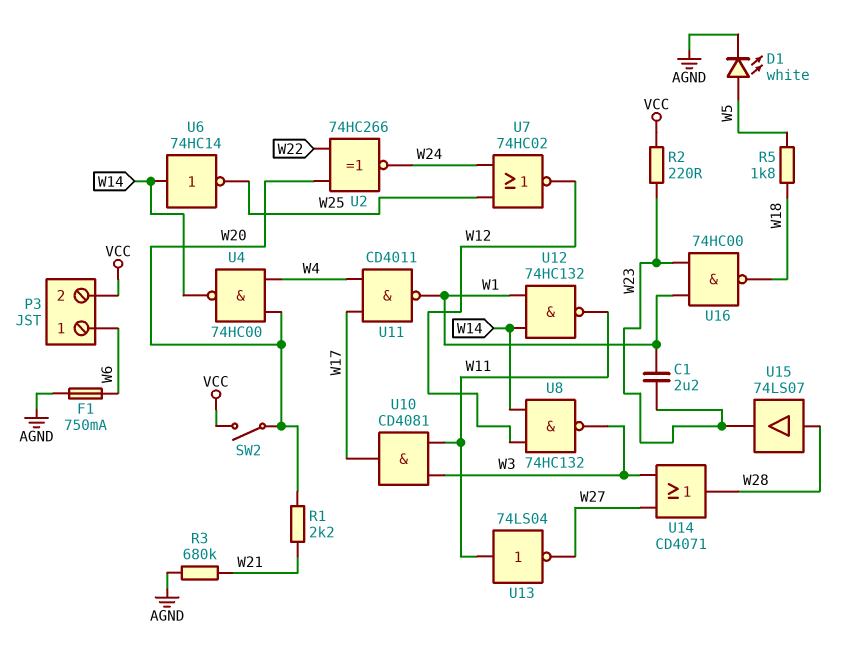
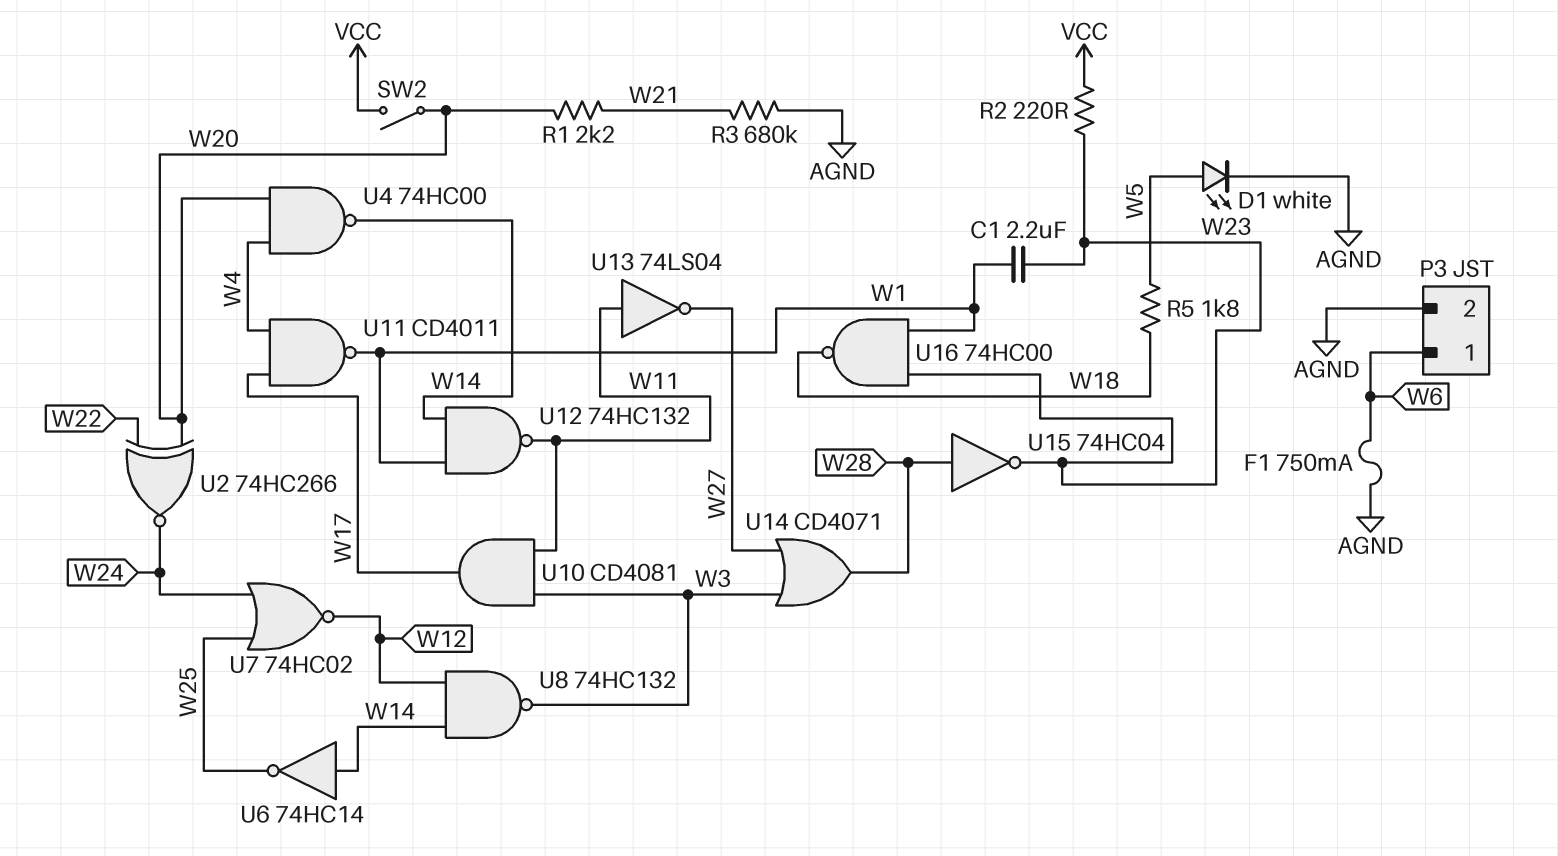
P3 pin 2: VCC -> AGND
U15: buffer 74LS07 (in W28, out W23) -> NOT 74HC04 (in W28, out W23)

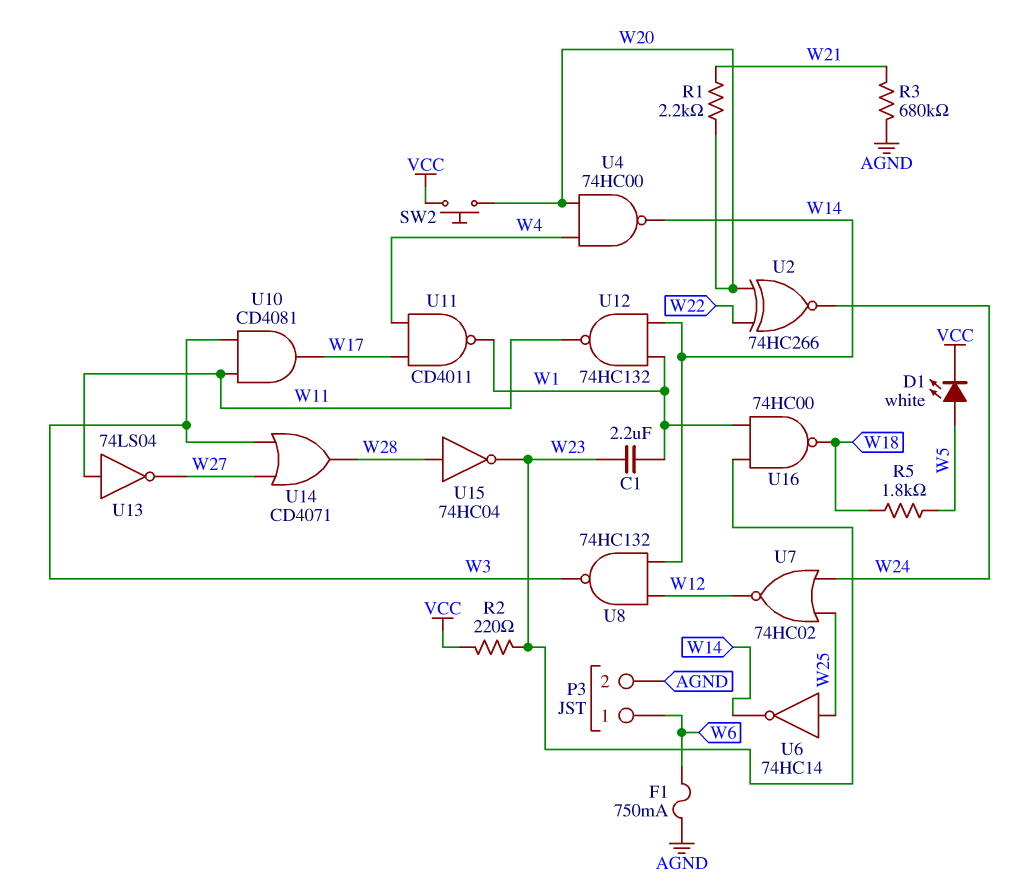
D1: LED white (A W5, K AGND) -> LED white (A W5, K VCC)
SW2: switch (VCC, W20) -> button (VCC, W20)
U6: NOT 74HC14 (in W14, out W25) -> NOT 74HC14 (in W25, out W14)

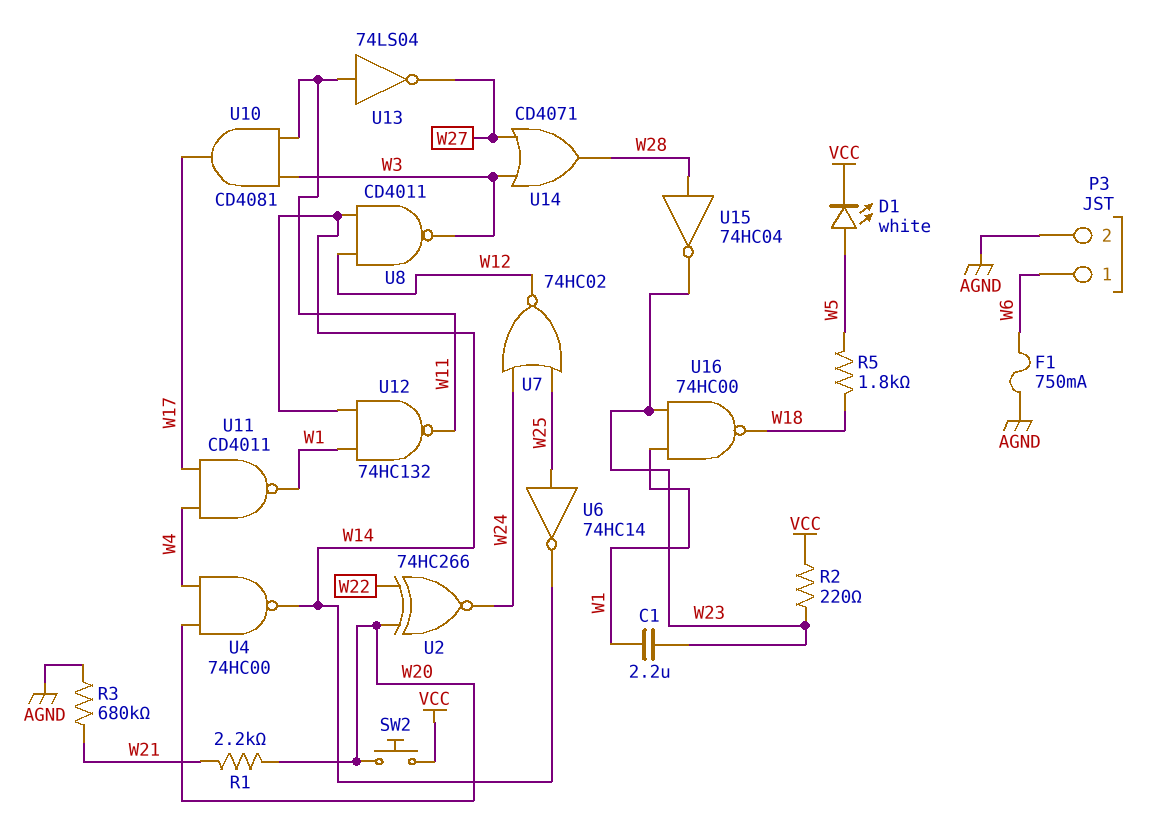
U8: NAND 74HC132 (in W12, in W14, out W3) -> NAND CD4011 (in W12, in W14, out W3)

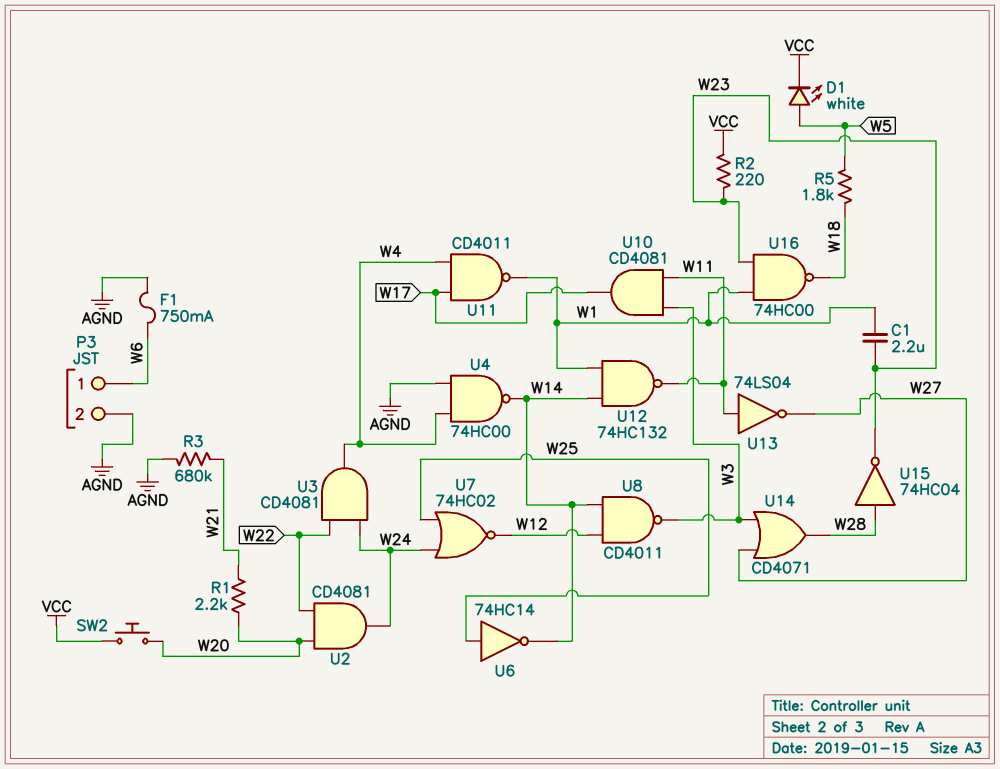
U2: XNOR 74HC266 (in W20, in W22, out W24) -> AND CD4081 (in W20, in W22, out W24)
U3: none -> AND CD4081 (in W22, in W24, out W4)
U4: NAND 74HC00 (in W4, in W20, out W14) -> NAND 74HC00 (in AGND, in W4, out W14)

